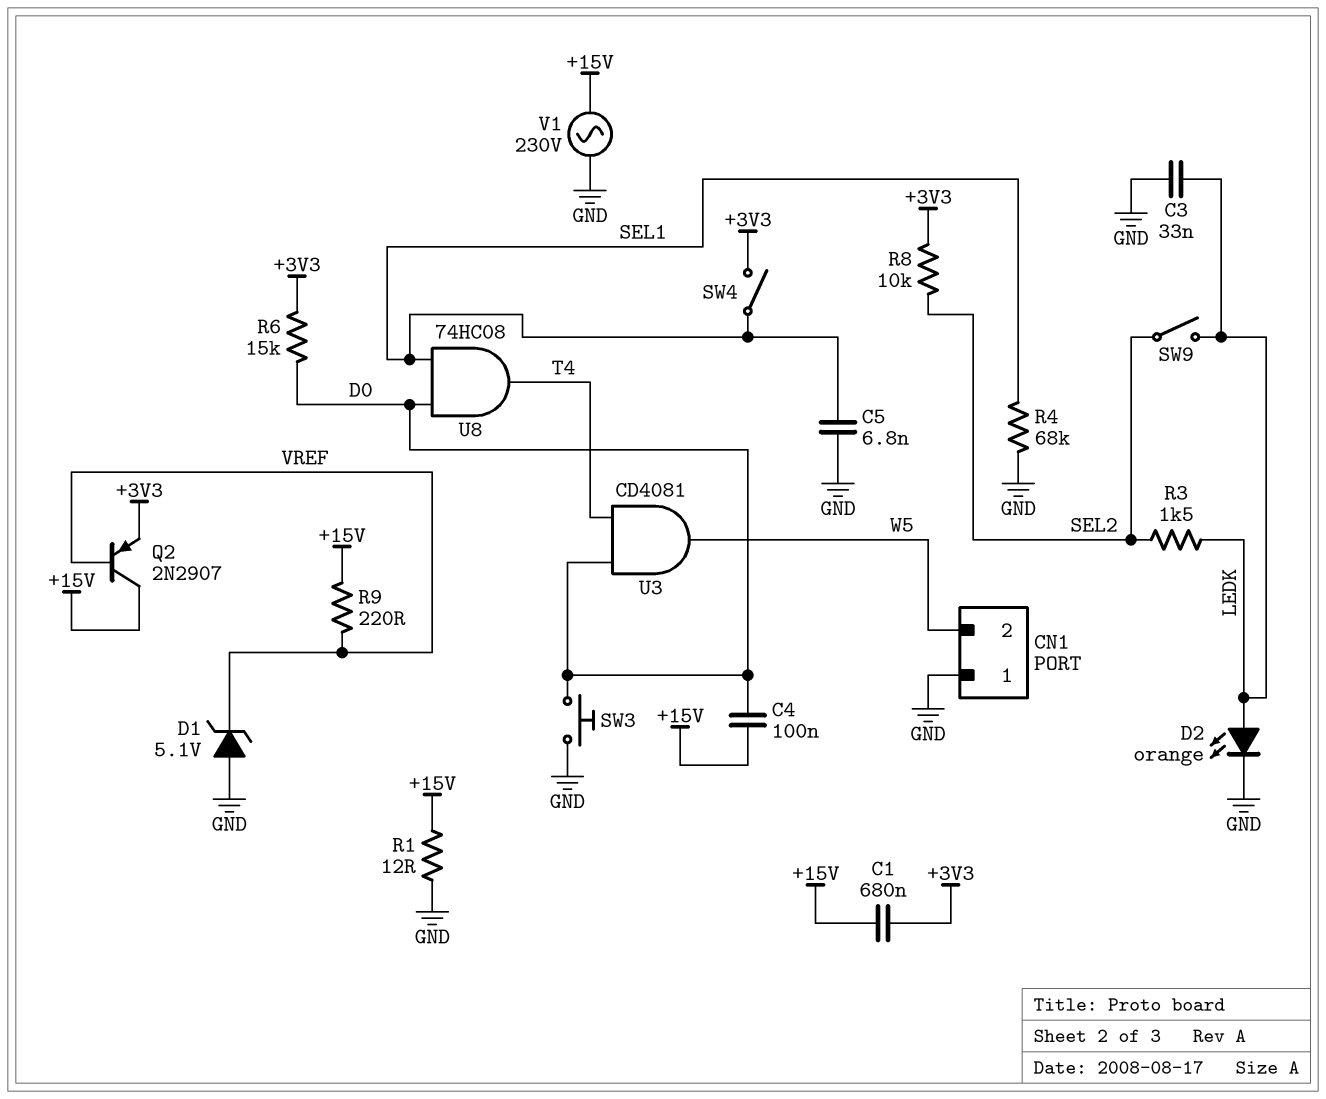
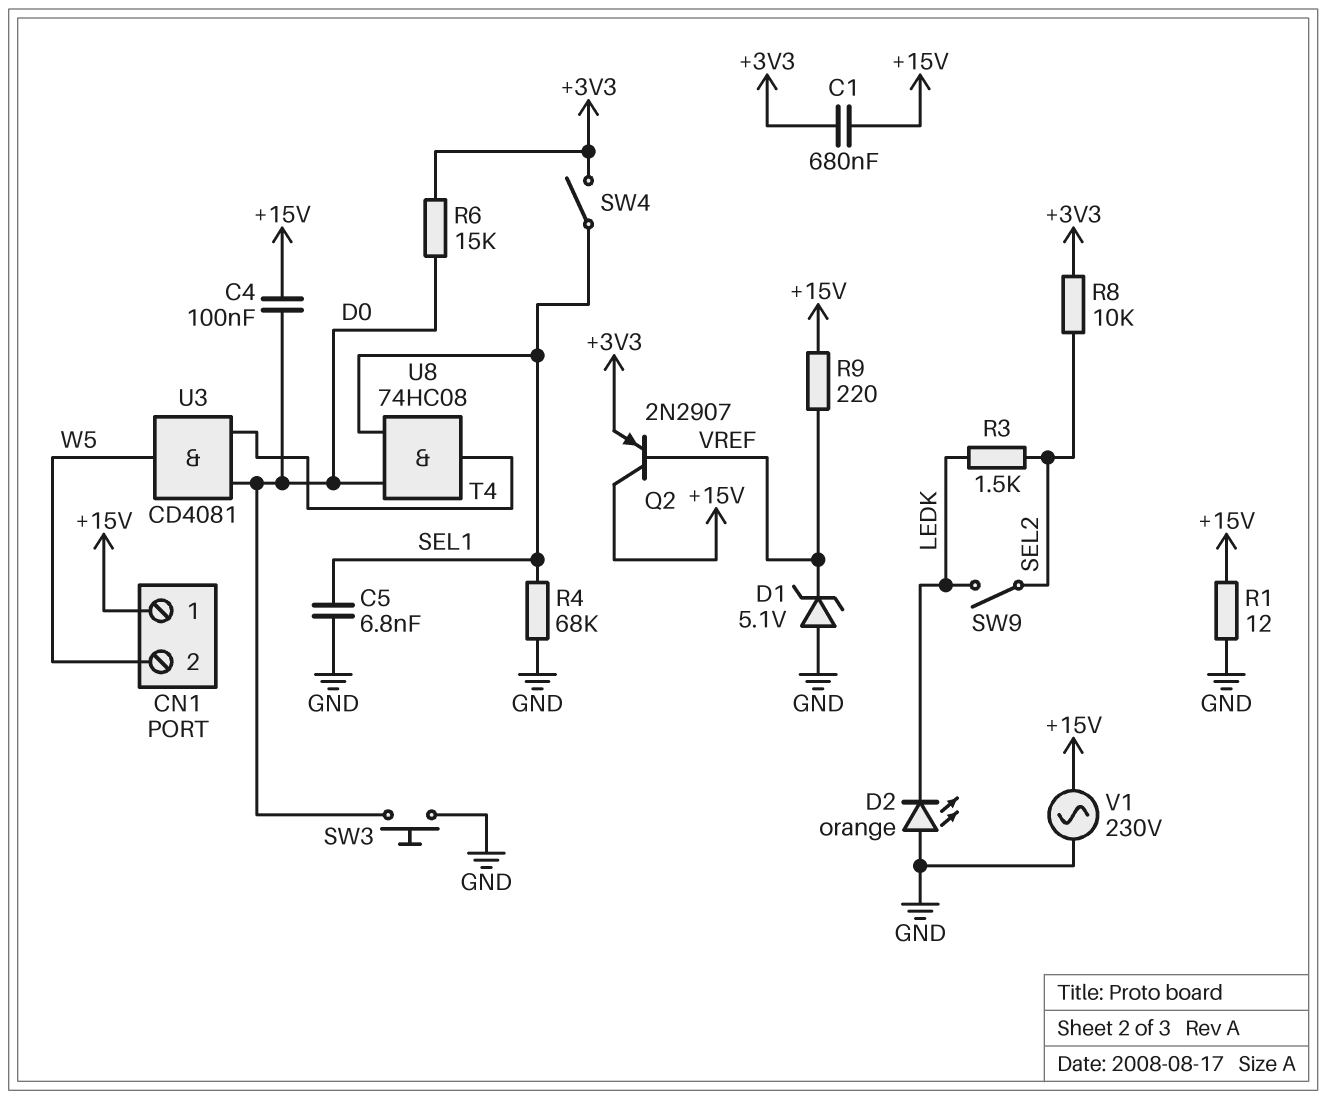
C3: 33nF (GND, LEDK) -> none
CN1 pin 1: GND -> +15V
D2: LED orange (A LEDK, K GND) -> LED orange (A GND, K LEDK)

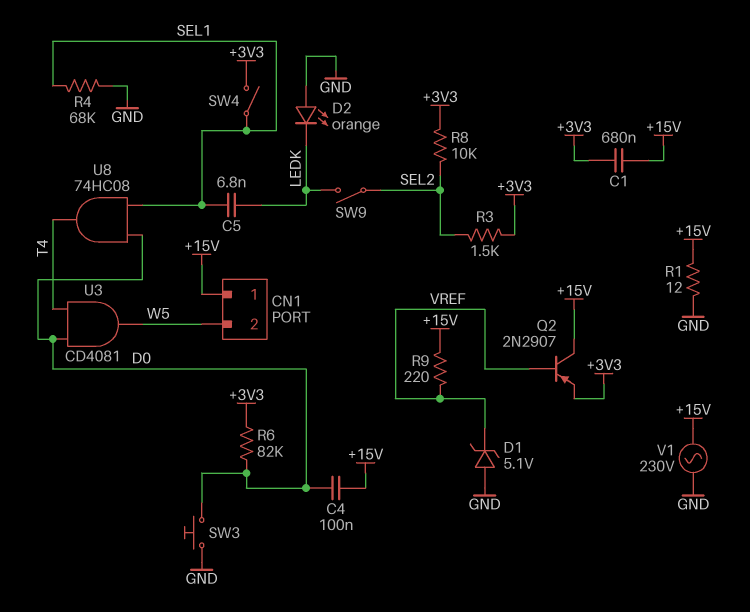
C5: 6.8nF (GND, SEL1) -> 6.8nF (LEDK, SEL1)
R3: 1.5k (LEDK, SEL2) -> 1.5k (+3V3, SEL2)
R6: 15k (+3V3, D0) -> 82k (+3V3, D0)

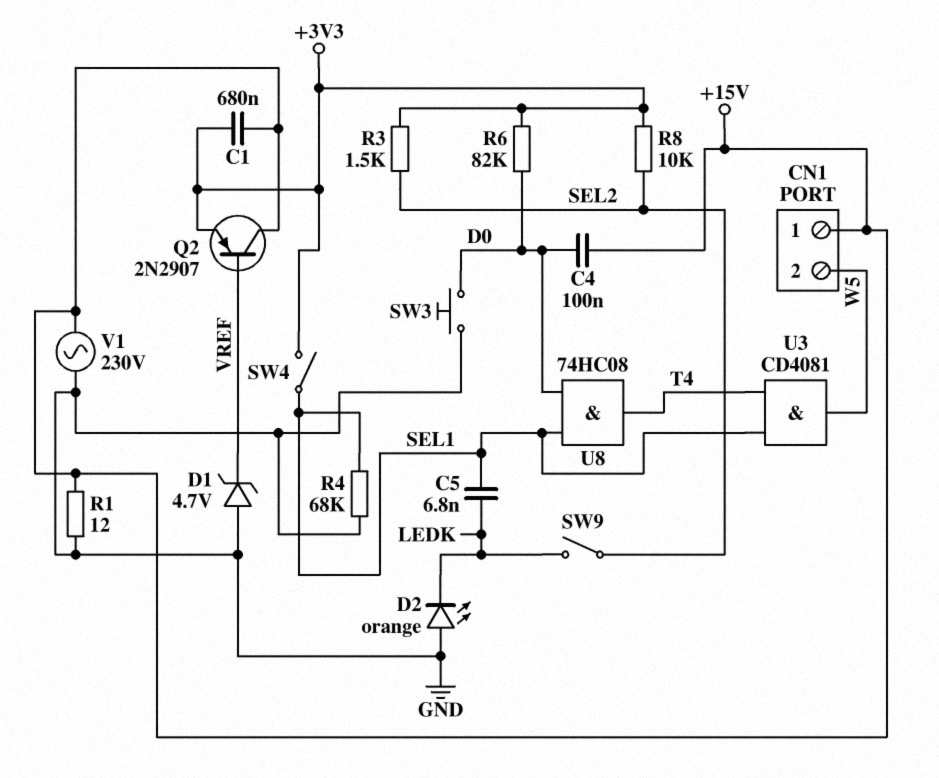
D1: zener 5.1V (A GND, K VREF) -> zener 4.7V (A GND, K VREF)
R9: 220 (+15V, VREF) -> none
U3: AND CD4081 (in D0, in T4, out W5) -> AND CD4081 (in SEL1, in T4, out W5)

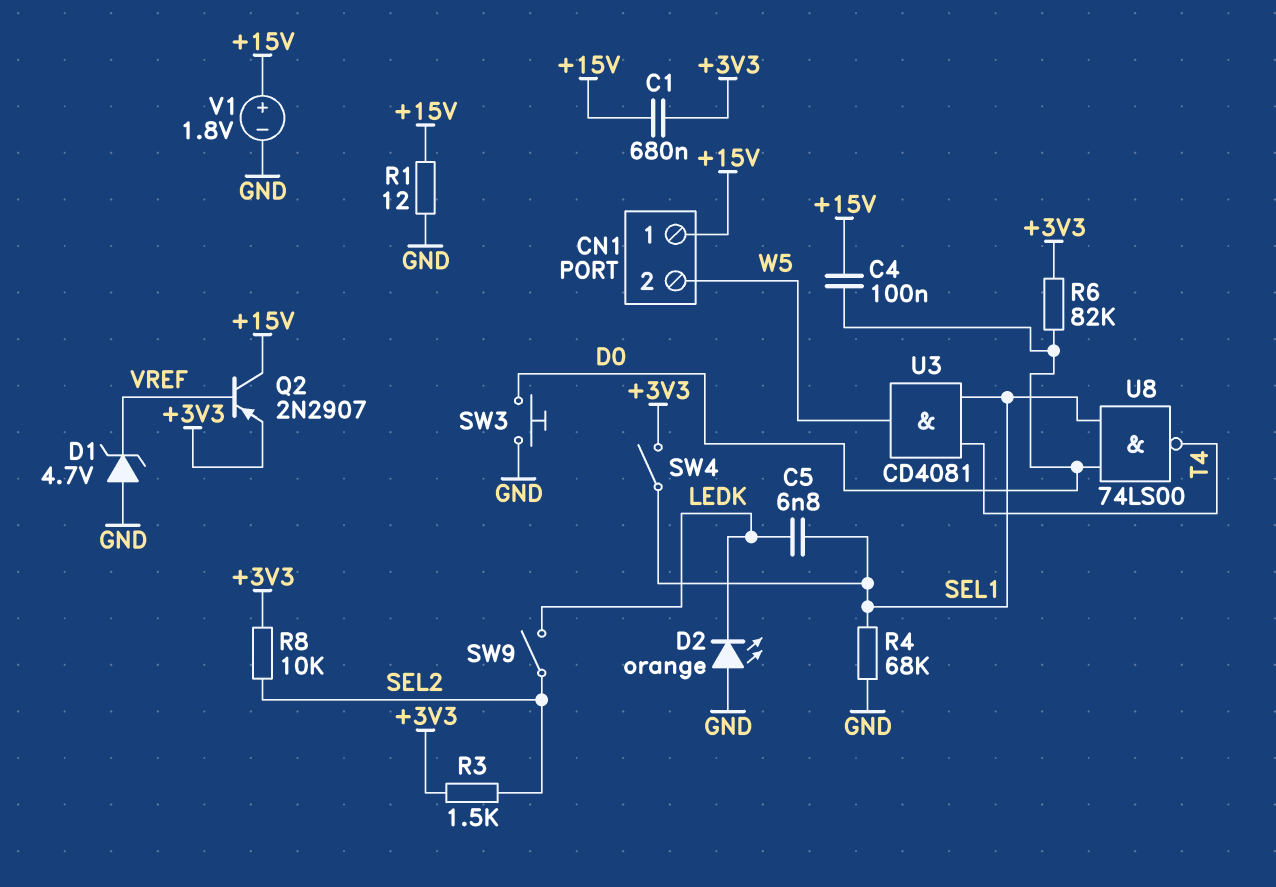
U8: AND 74HC08 (in D0, in SEL1, out T4) -> NAND 74LS00 (in D0, in SEL1, out T4)
V1: AC 230V (+15V, GND) -> 1.8V (plus +15V, minus GND)

